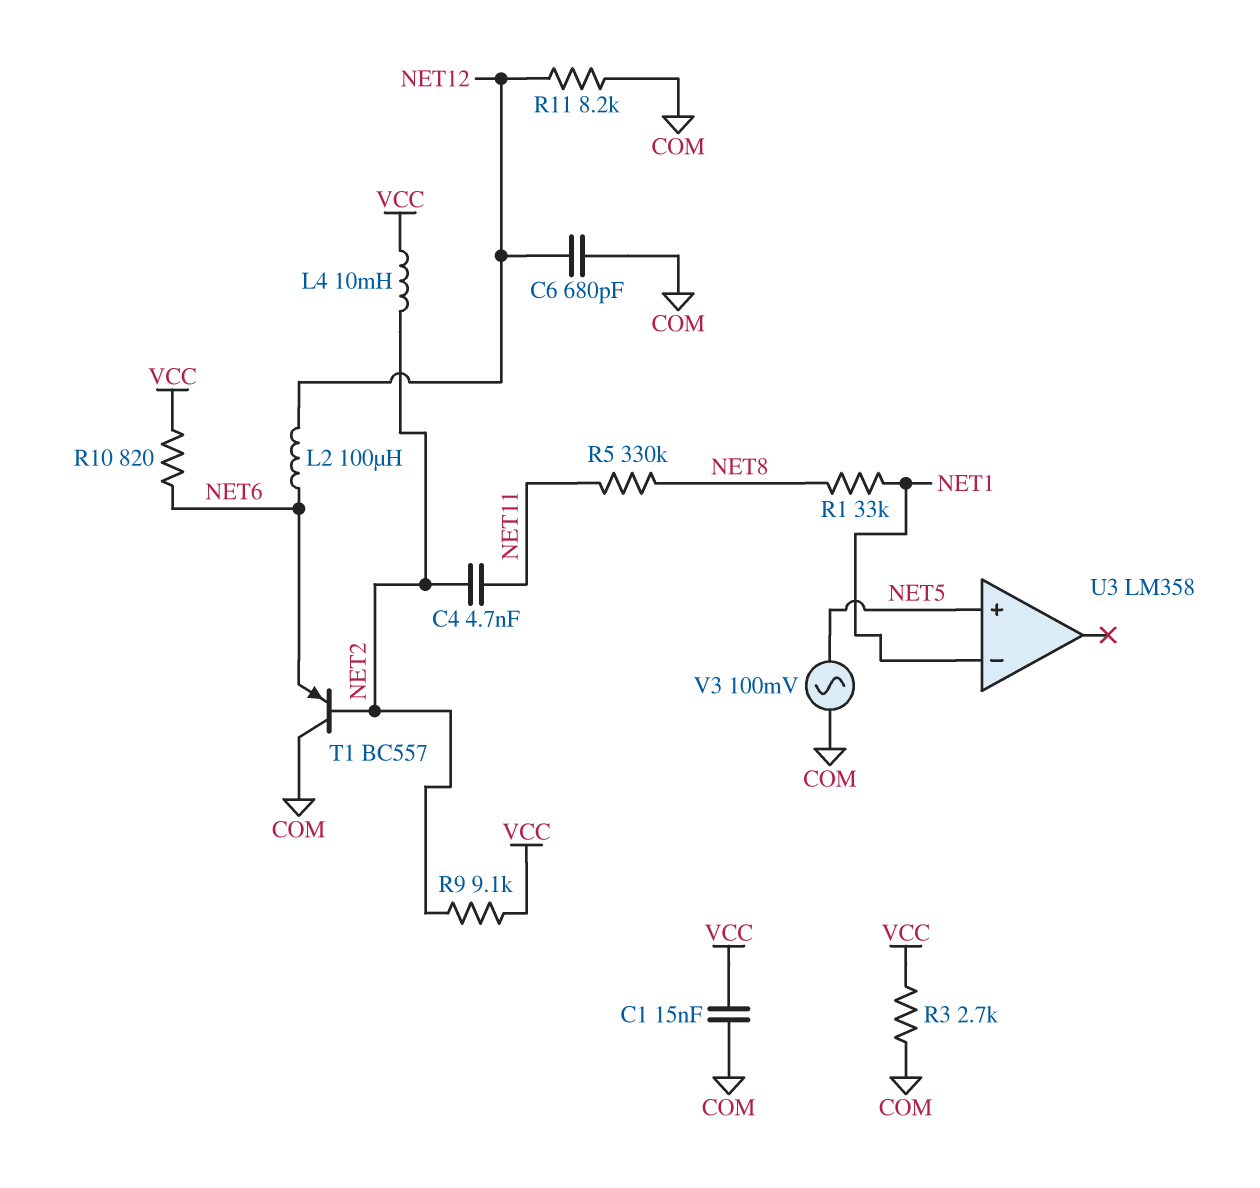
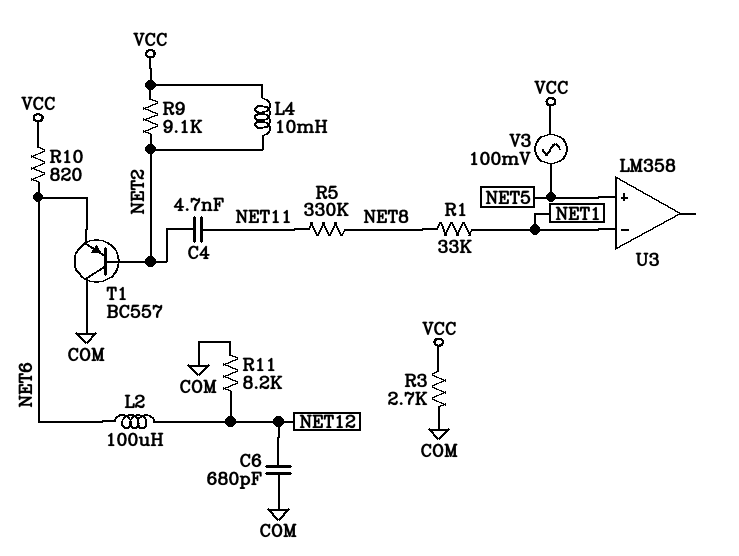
C1: 15nF (COM, VCC) -> none
V3: AC 100mV (COM, NET5) -> AC 100mV (NET5, VCC)

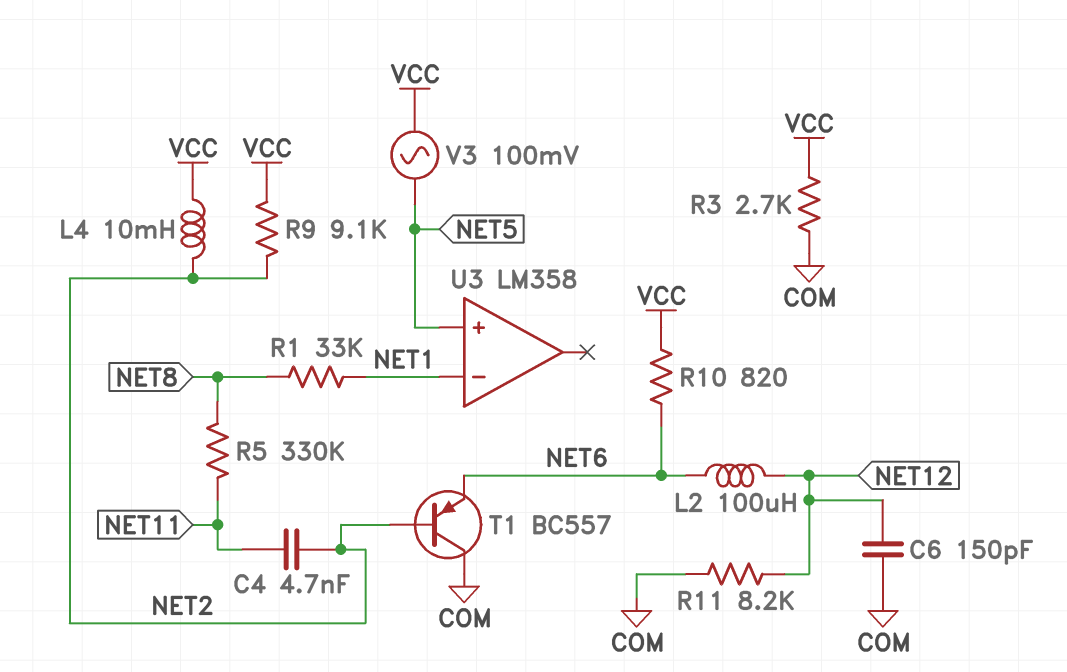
C6: 680pF (COM, NET12) -> 150pF (COM, NET12)

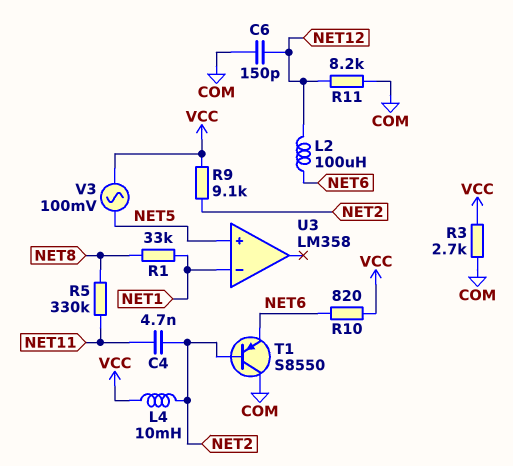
T1: PNP BC557 (B NET2, C COM, E NET6) -> PNP S8550 (B NET2, C COM, E NET6)

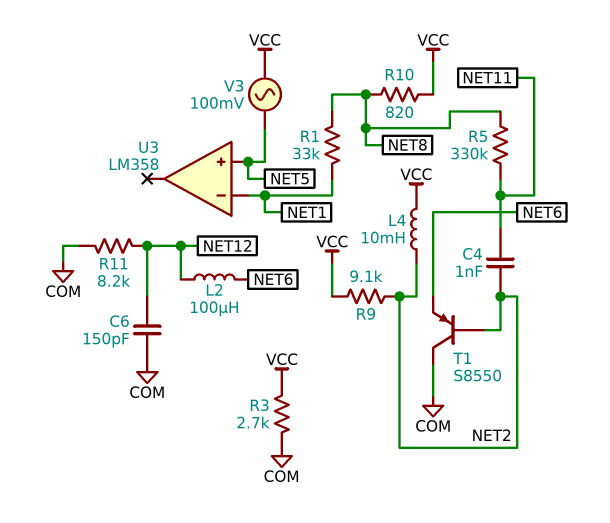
C4: 4.7nF (NET2, NET11) -> 1nF (NET2, NET11)
R10: 820 (NET6, VCC) -> 820 (NET8, VCC)

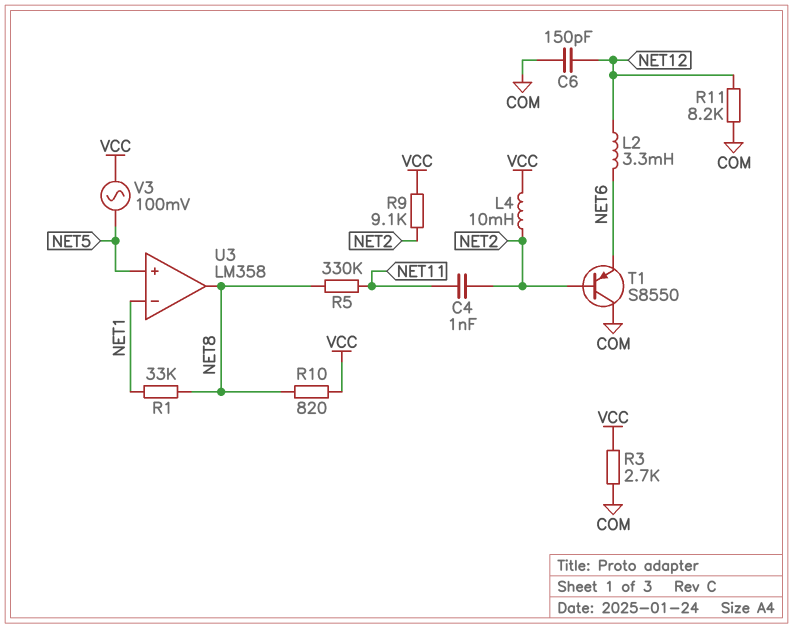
L2: 100uH (NET6, NET12) -> 3.3mH (NET6, NET12)
U3 pin out: none -> NET8

